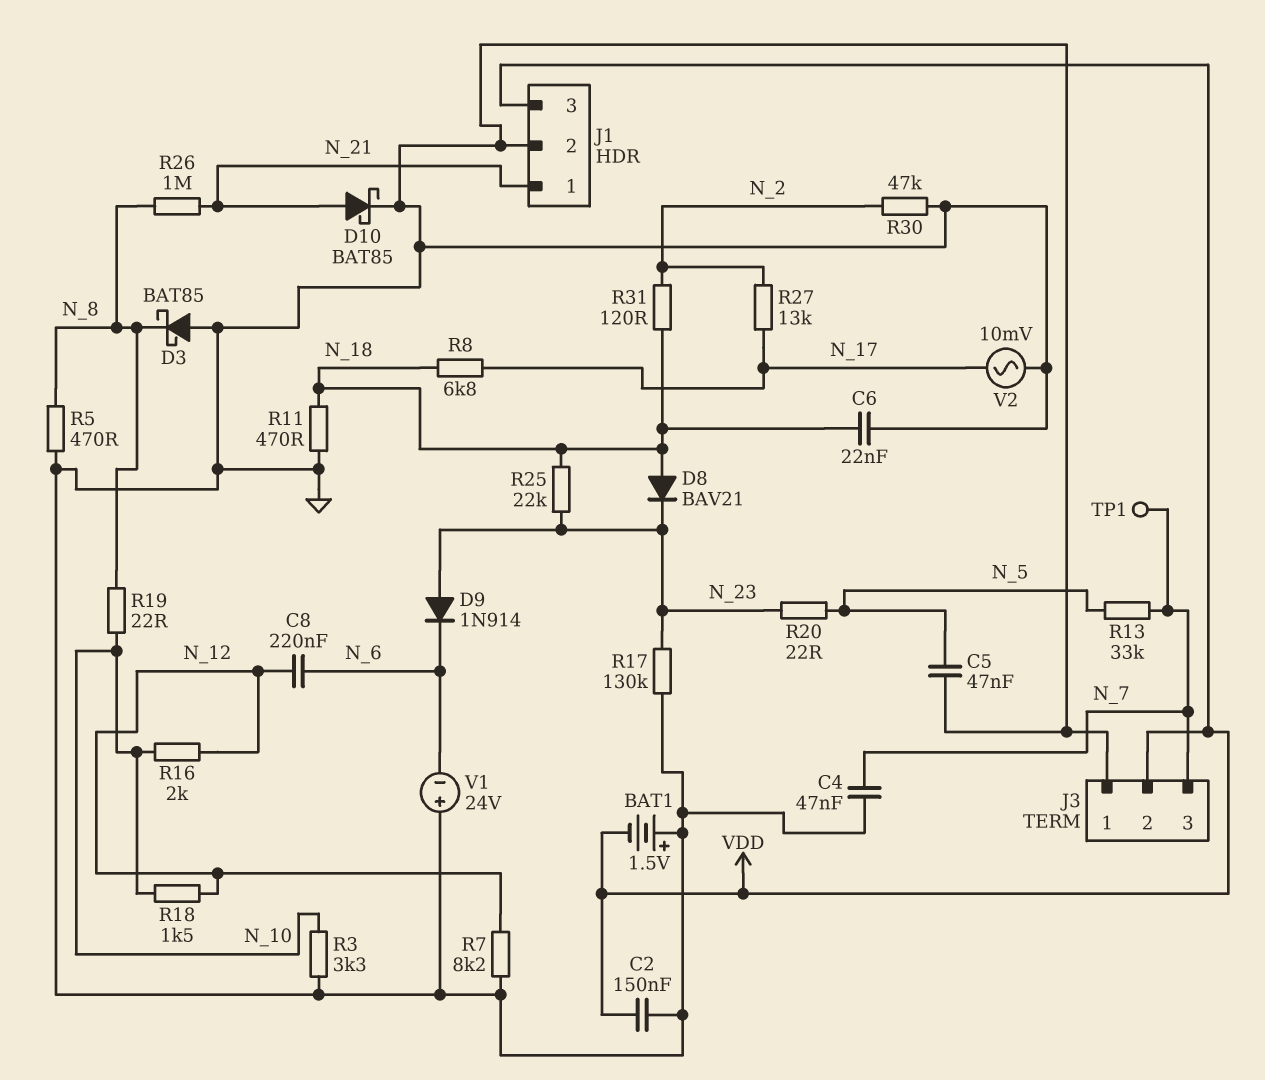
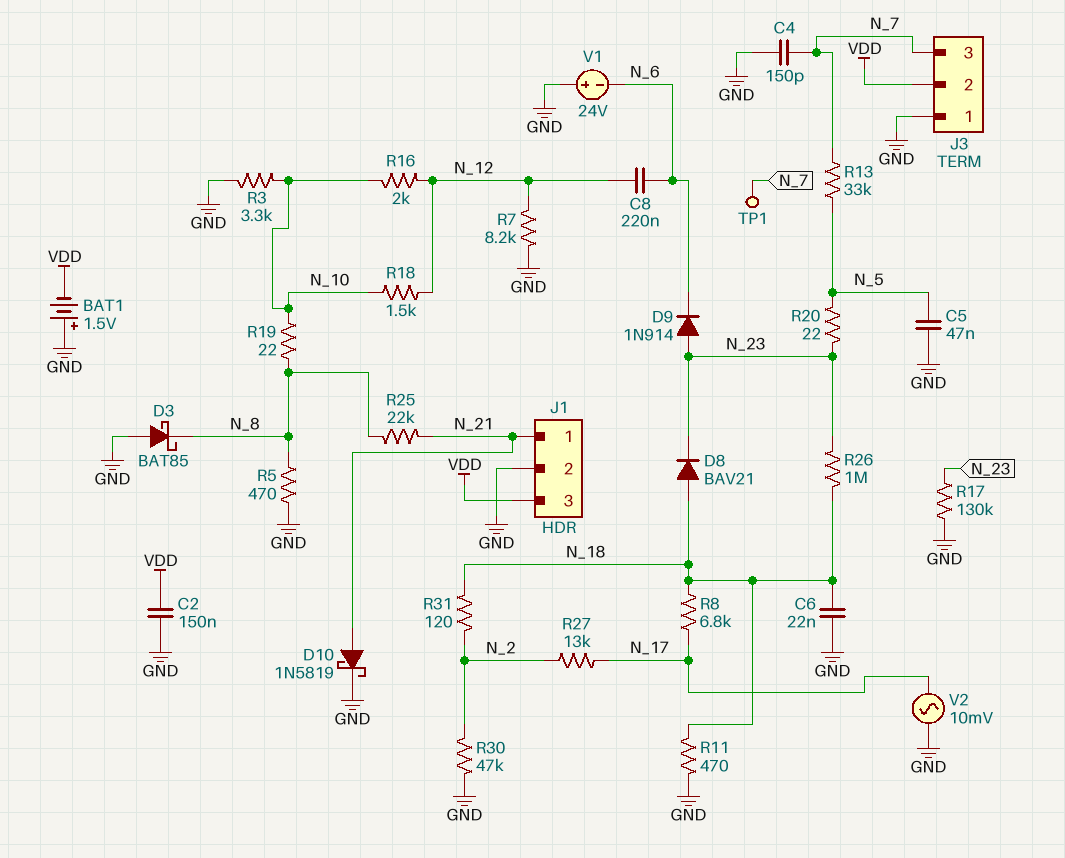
C4: 47nF (GND, N_7) -> 150pF (GND, N_7)
D10: schottky BAT85 (A N_21, K GND) -> schottky 1N5819 (A N_21, K GND)
R25: 22k (N_18, N_23) -> 22k (N_8, N_21)
R26: 1M (N_8, N_21) -> 1M (N_18, N_23)

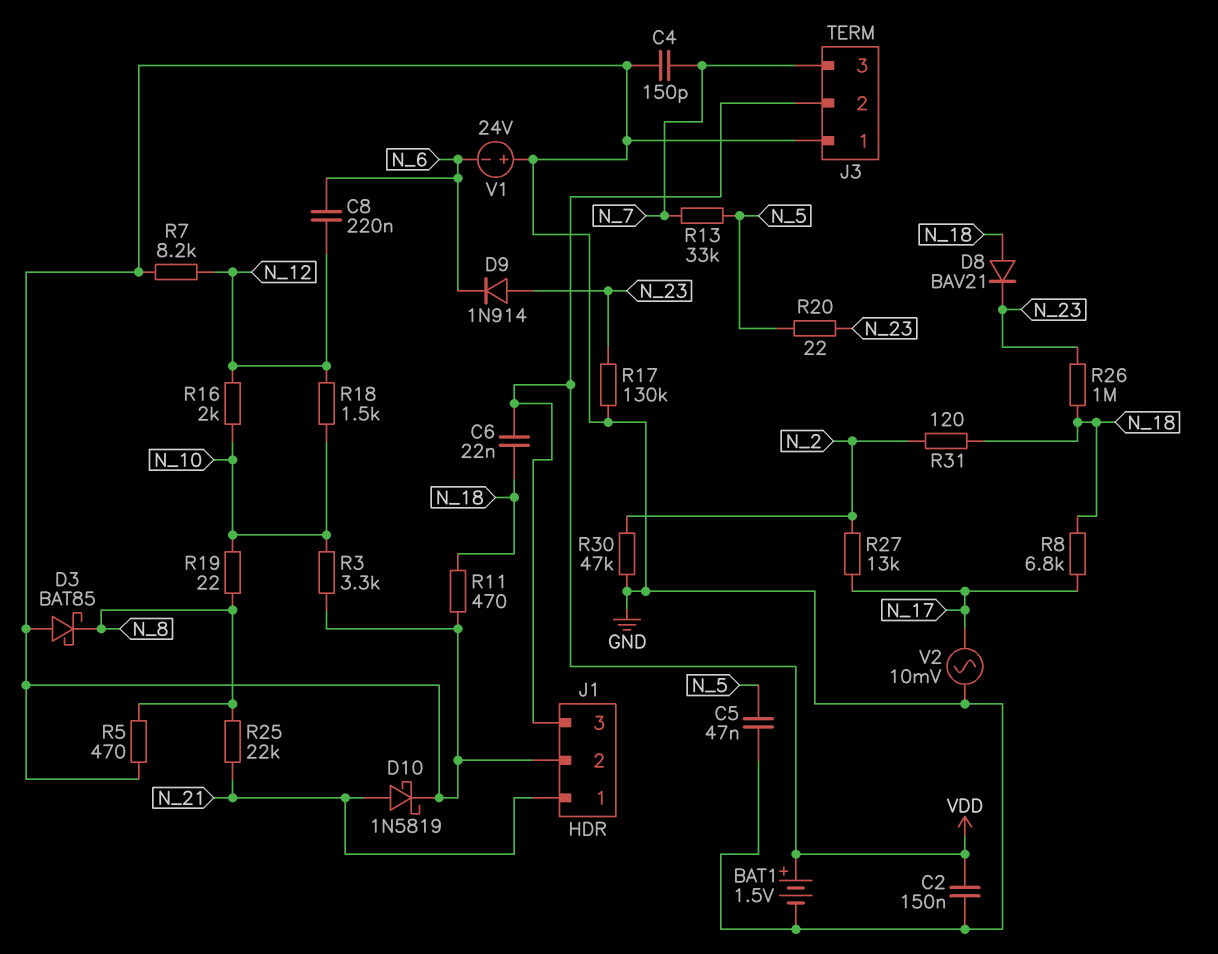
BAT1: 1.5V (plus GND, minus VDD) -> 1.5V (plus VDD, minus GND)
C6: 22nF (GND, N_18) -> 22nF (N_18, VDD)
TP1: test point (N_7) -> none

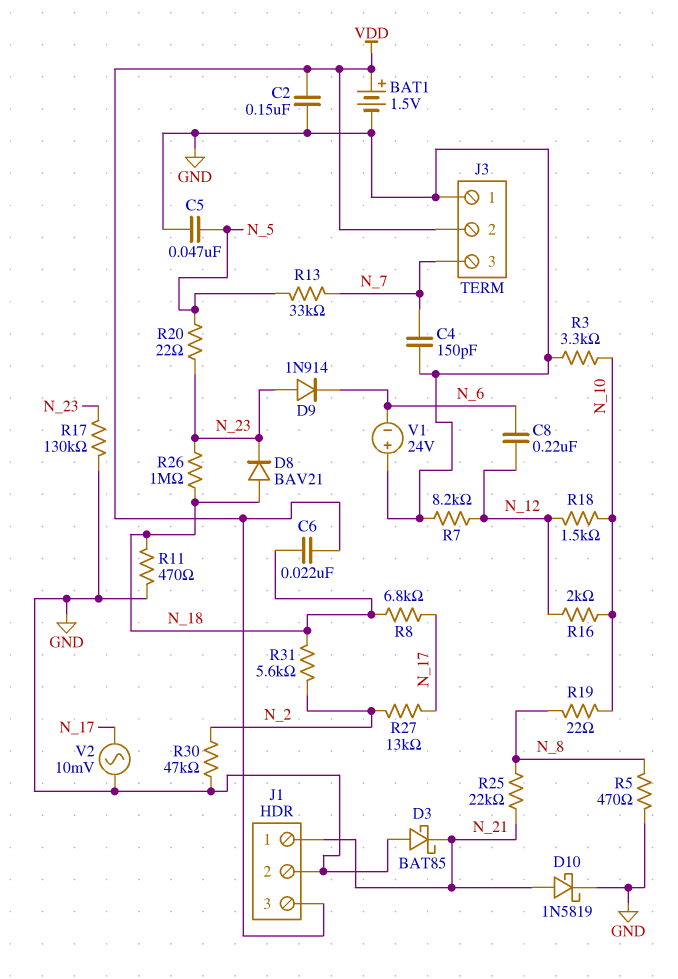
D3: schottky BAT85 (A GND, K N_8) -> schottky BAT85 (A GND, K N_21)
R31: 120 (N_2, N_18) -> 5.6k (N_2, N_18)

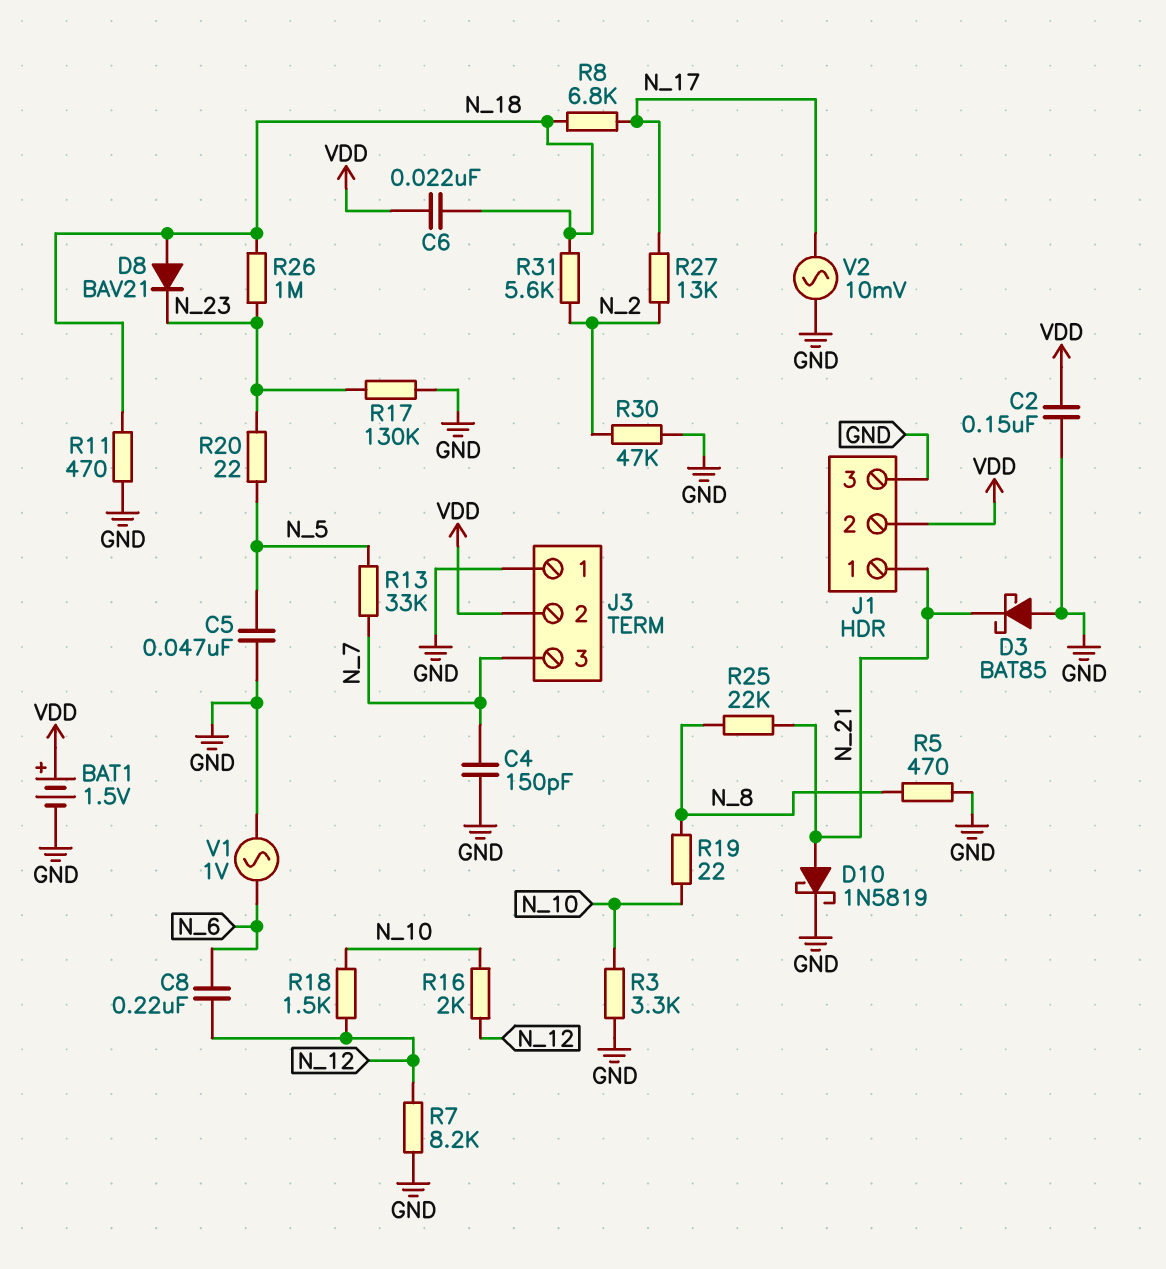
D9: diode 1N914 (A N_23, K N_6) -> none
J1 pin 2: GND -> VDD
J1 pin 3: VDD -> GND
V1: 24V (plus GND, minus N_6) -> AC 1V (GND, N_6)

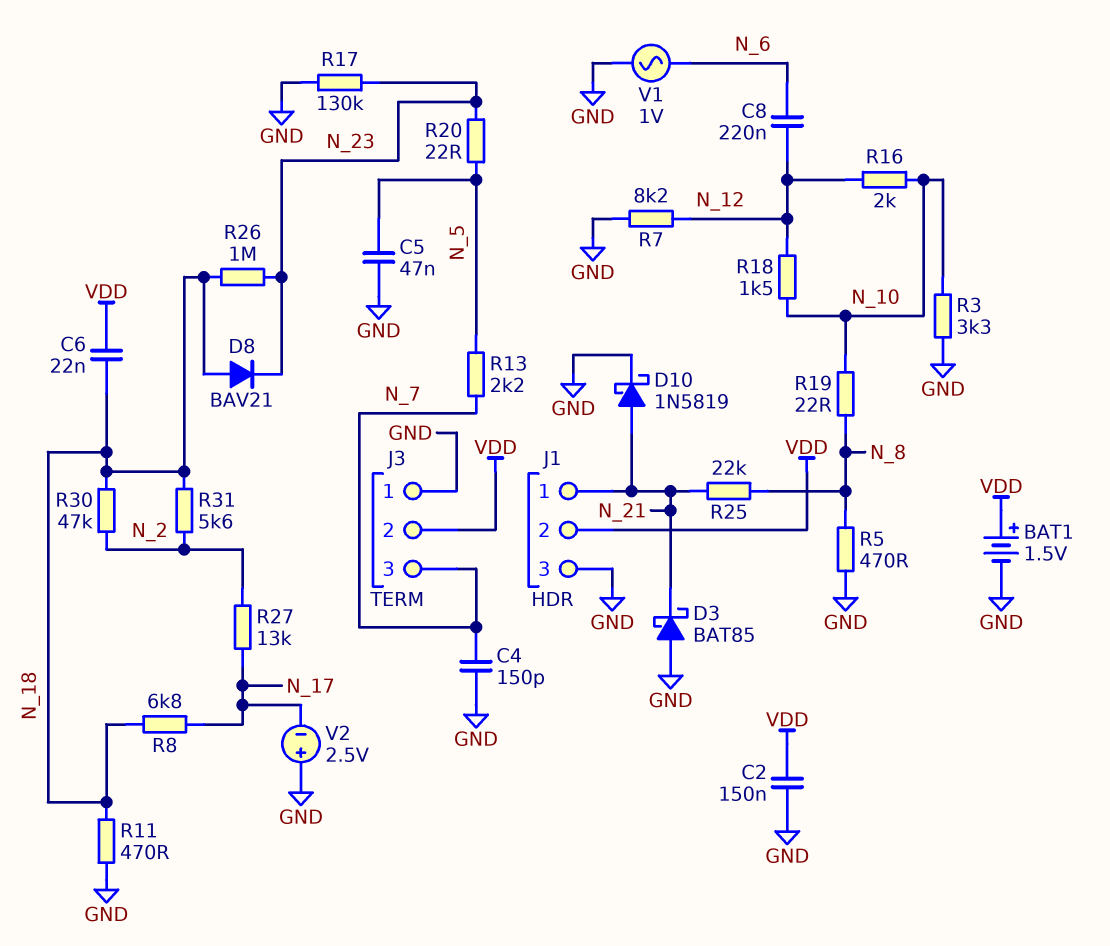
R13: 33k (N_5, N_7) -> 2.2k (N_5, N_7)
R30: 47k (GND, N_2) -> 47k (N_2, N_18)
V2: AC 10mV (GND, N_17) -> 2.5V (plus GND, minus N_17)

